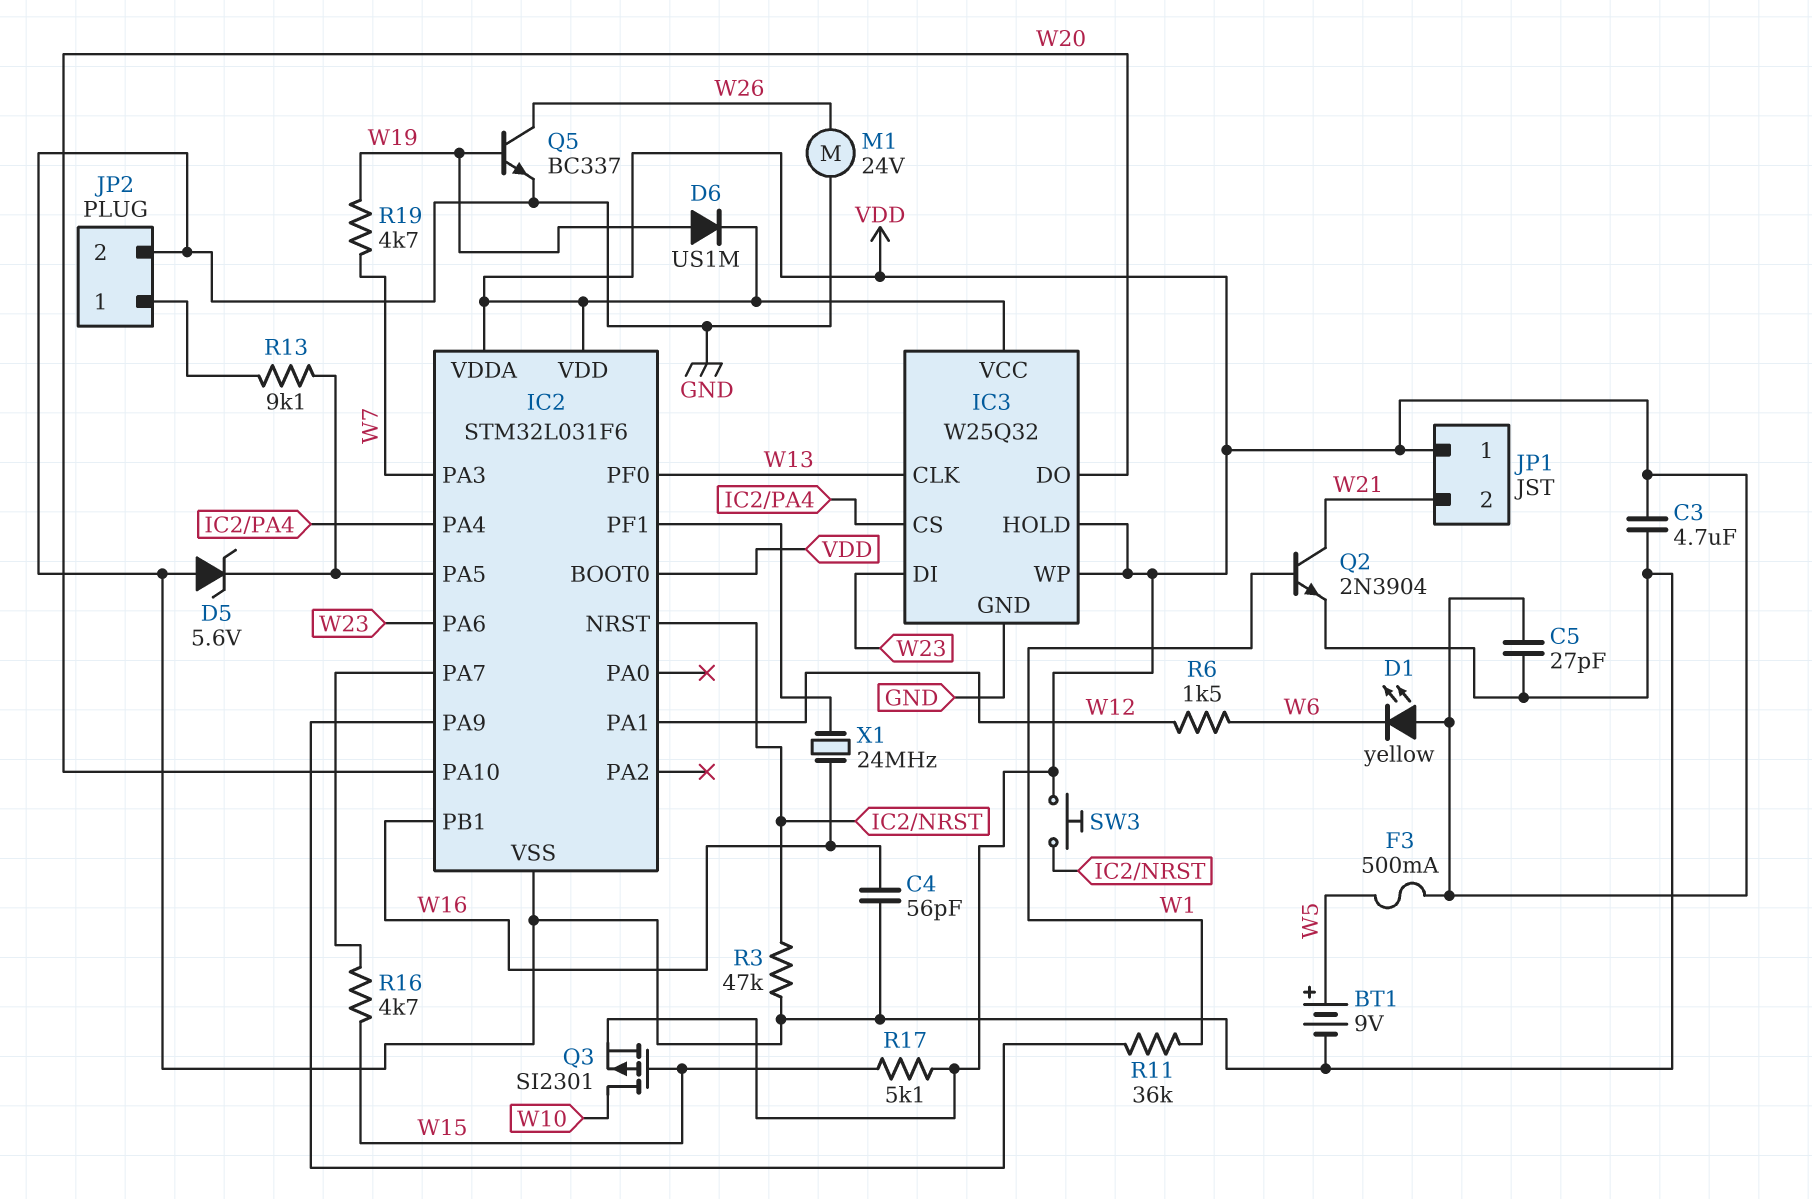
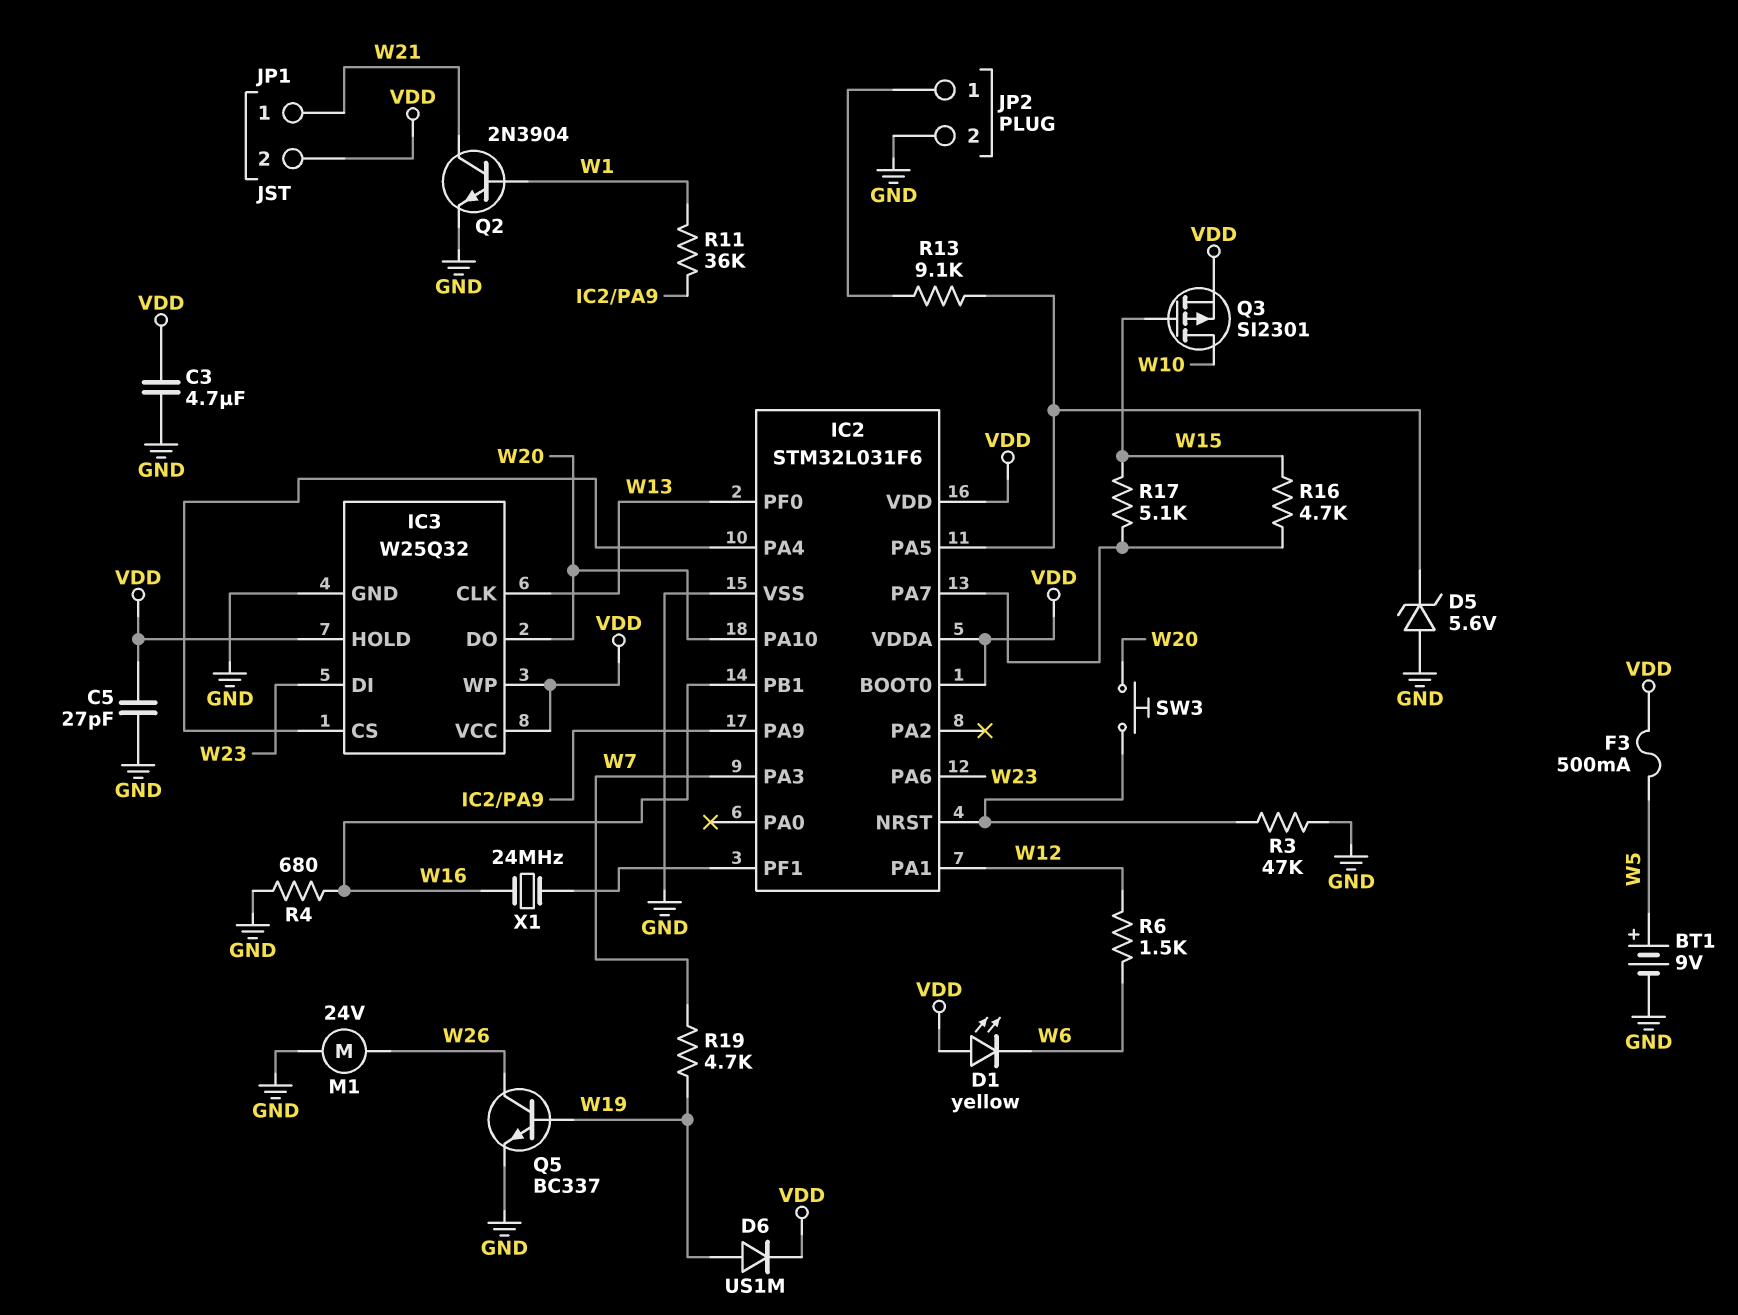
C4: 56pF (GND, W16) -> none
JP1 pin 1: VDD -> W21
JP1 pin 2: W21 -> VDD
R4: none -> 680 (GND, W16)
R17: 5.1k (VDD, W15) -> 5.1k (IC2/PA7, W15)
SW3: button (IC2/NRST, VDD) -> button (IC2/NRST, W20)

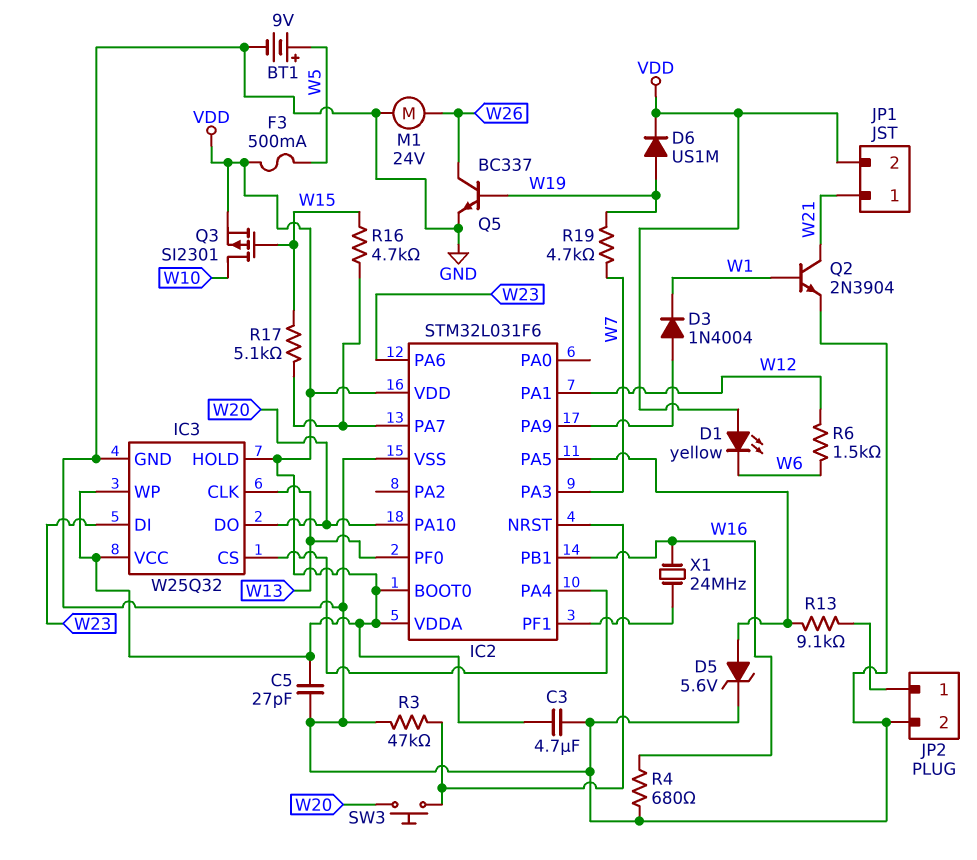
D3: none -> diode 1N4004 (A IC2/PA9, K W1)
D5: zener 5.6V (A GND, K IC2/PA5) -> zener 5.6V (A IC2/PA5, K GND)
R11: 36k (IC2/PA9, W1) -> none

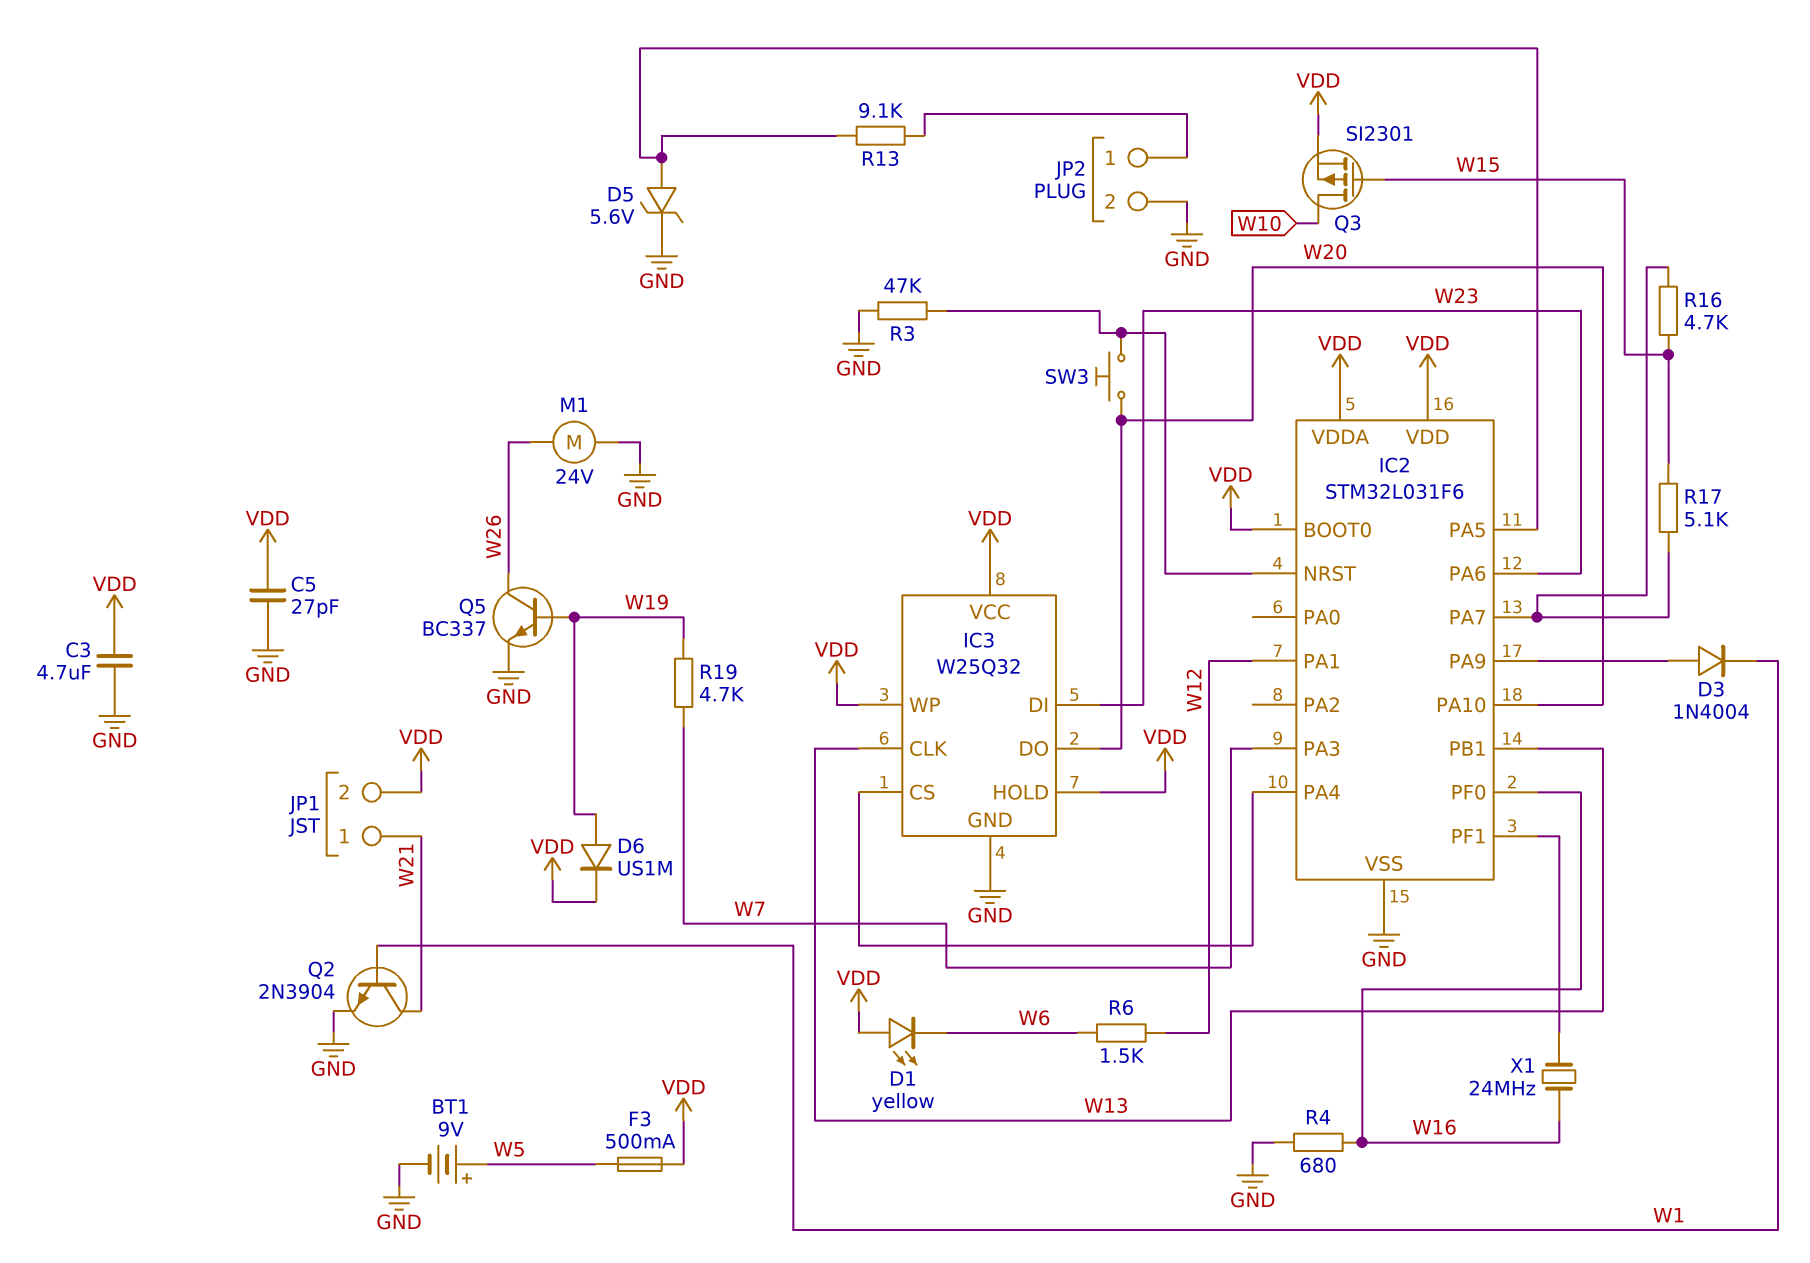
IC2 pin PB1: W16 -> W13
IC2 pin PF0: W13 -> W16

